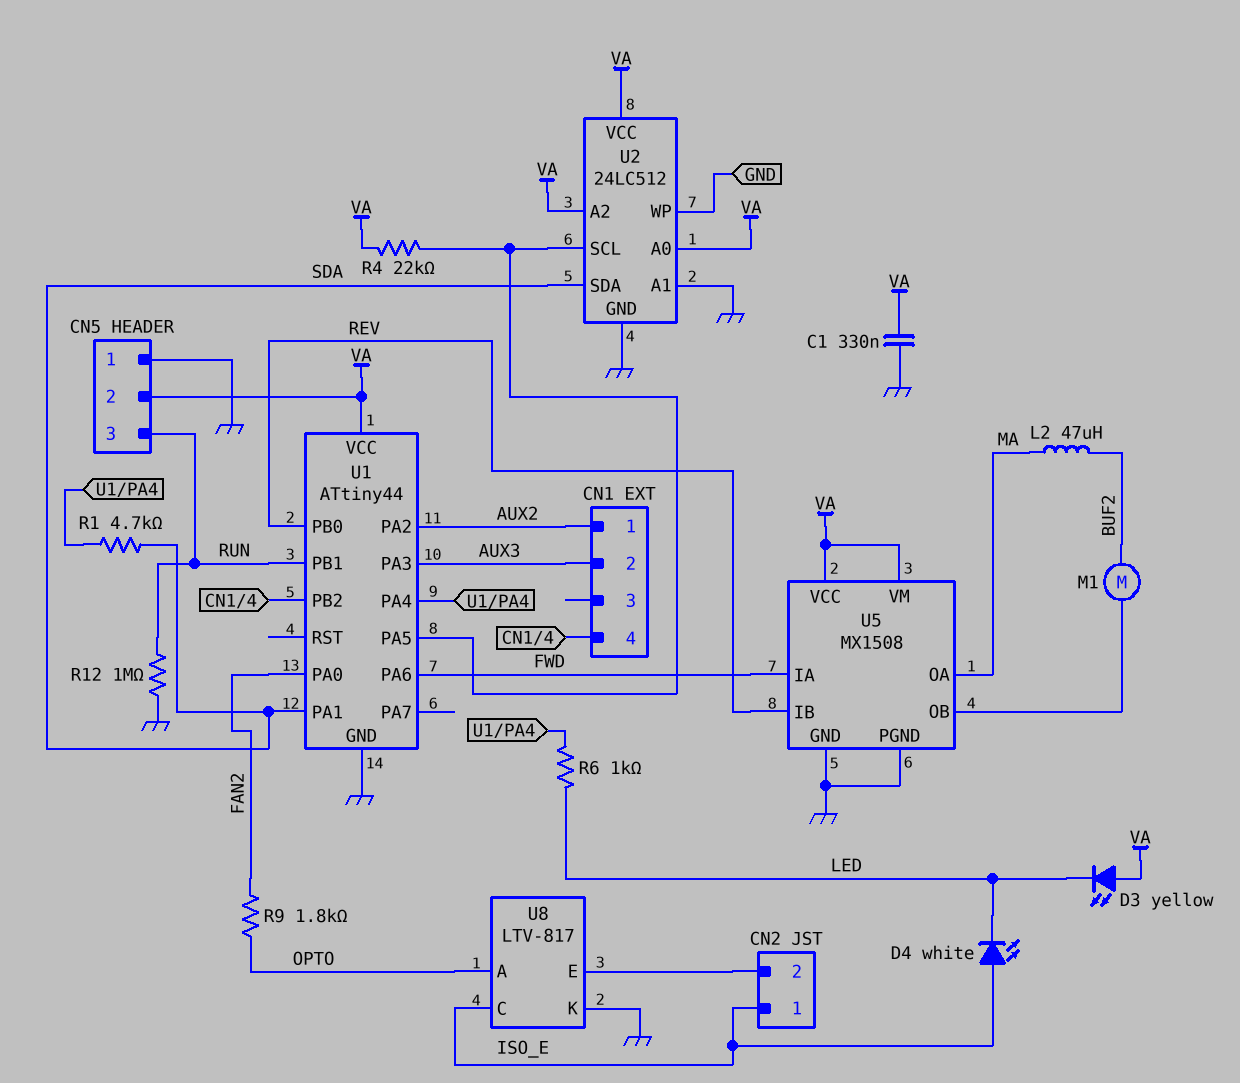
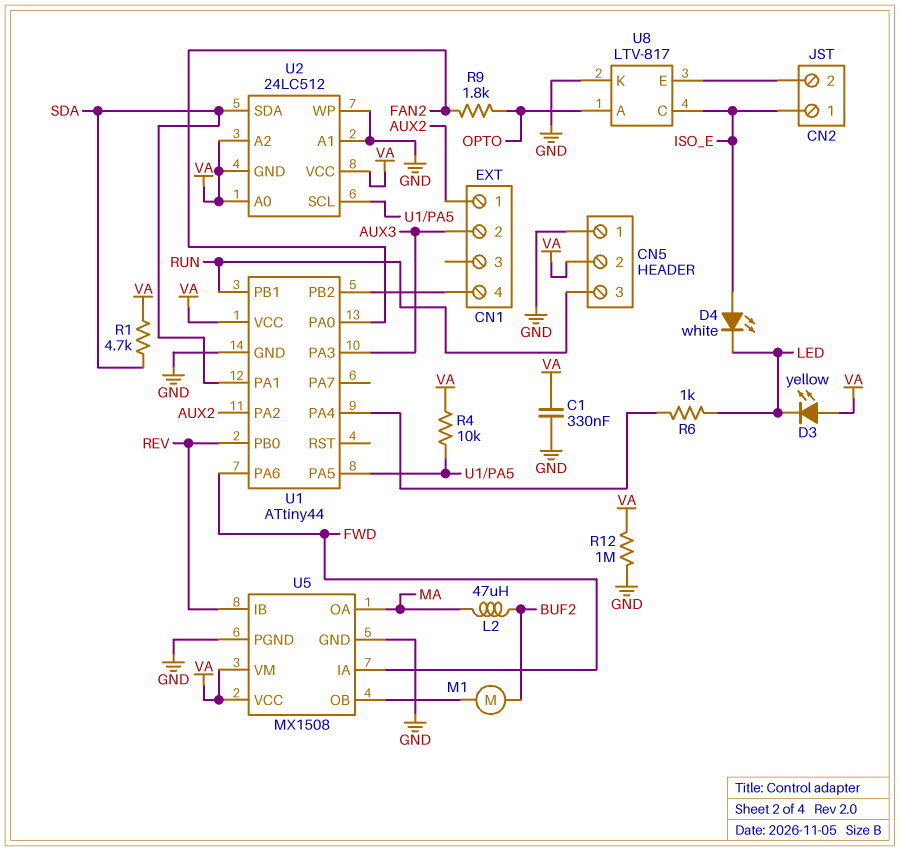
R1: 4.7k (SDA, U1/PA4) -> 4.7k (SDA, VA)
R4: 22k (U1/PA5, VA) -> 10k (U1/PA5, VA)
R12: 1M (GND, RUN) -> 1M (GND, VA)
U2 pin GND: GND -> VA

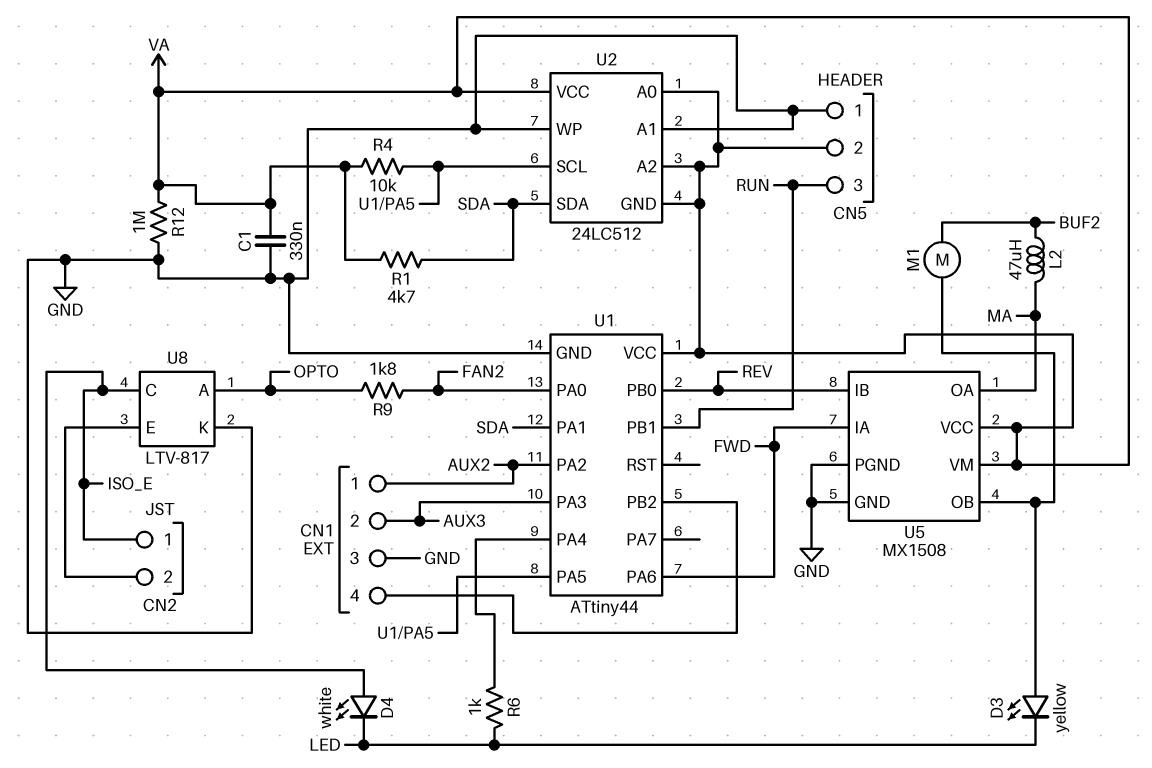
CN1 pin 3: none -> GND
D3: LED yellow (A VA, K LED) -> LED yellow (A U5/OB, K LED)

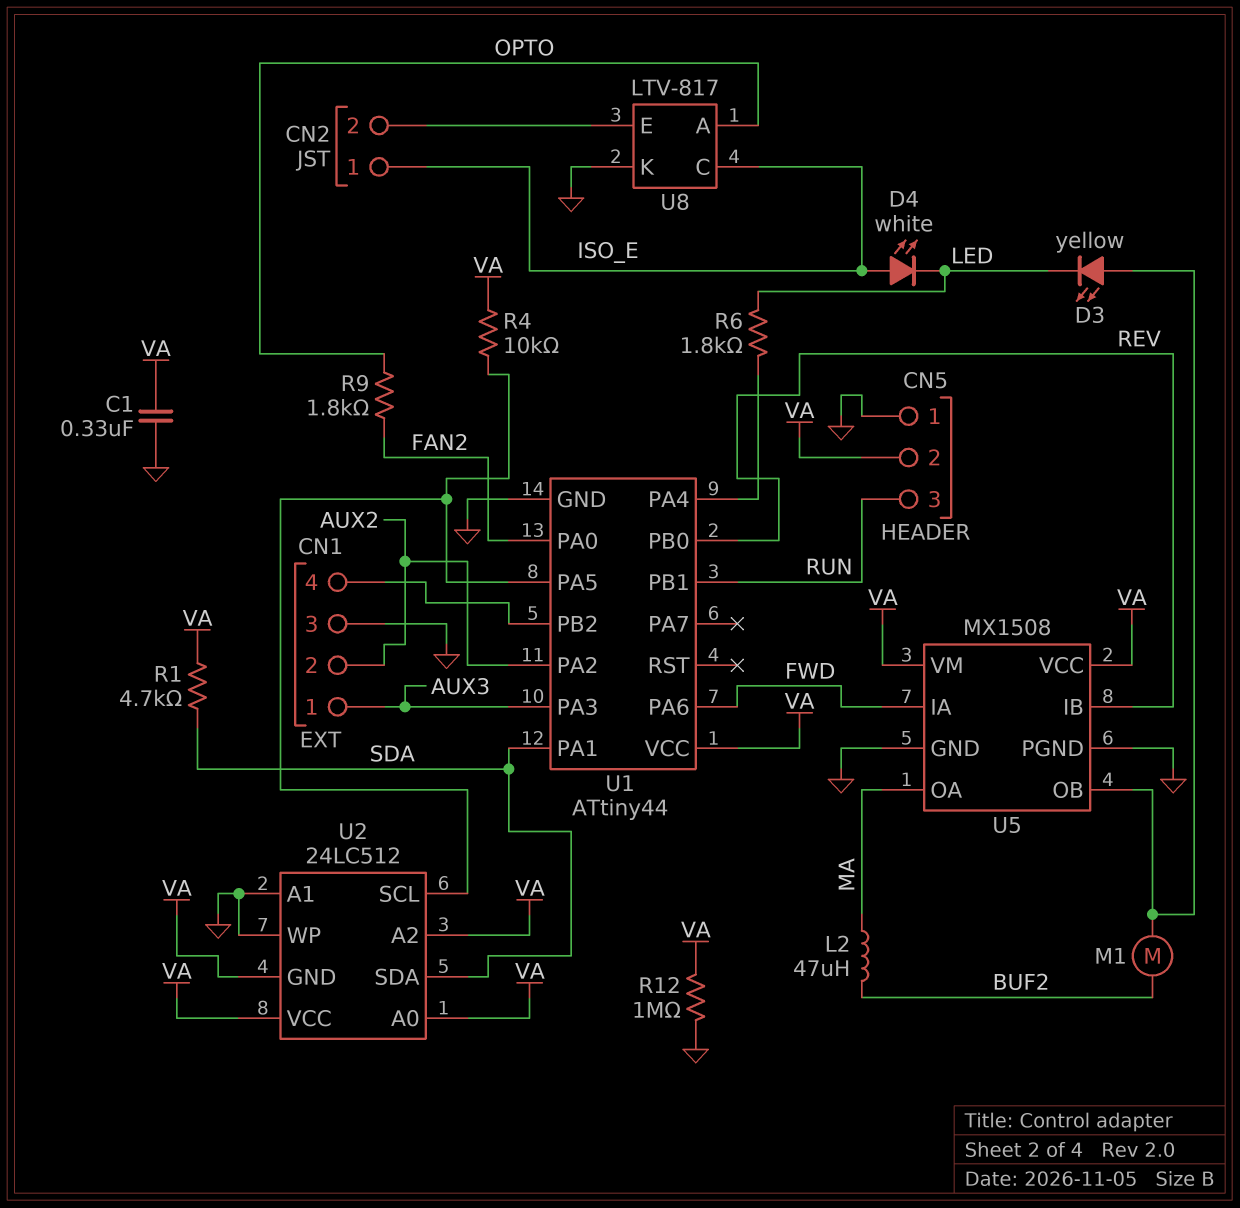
CN1 pin 1: AUX2 -> AUX3
CN1 pin 2: AUX3 -> AUX2
R6: 1k (LED, U1/PA4) -> 1.8k (LED, U1/PA4)

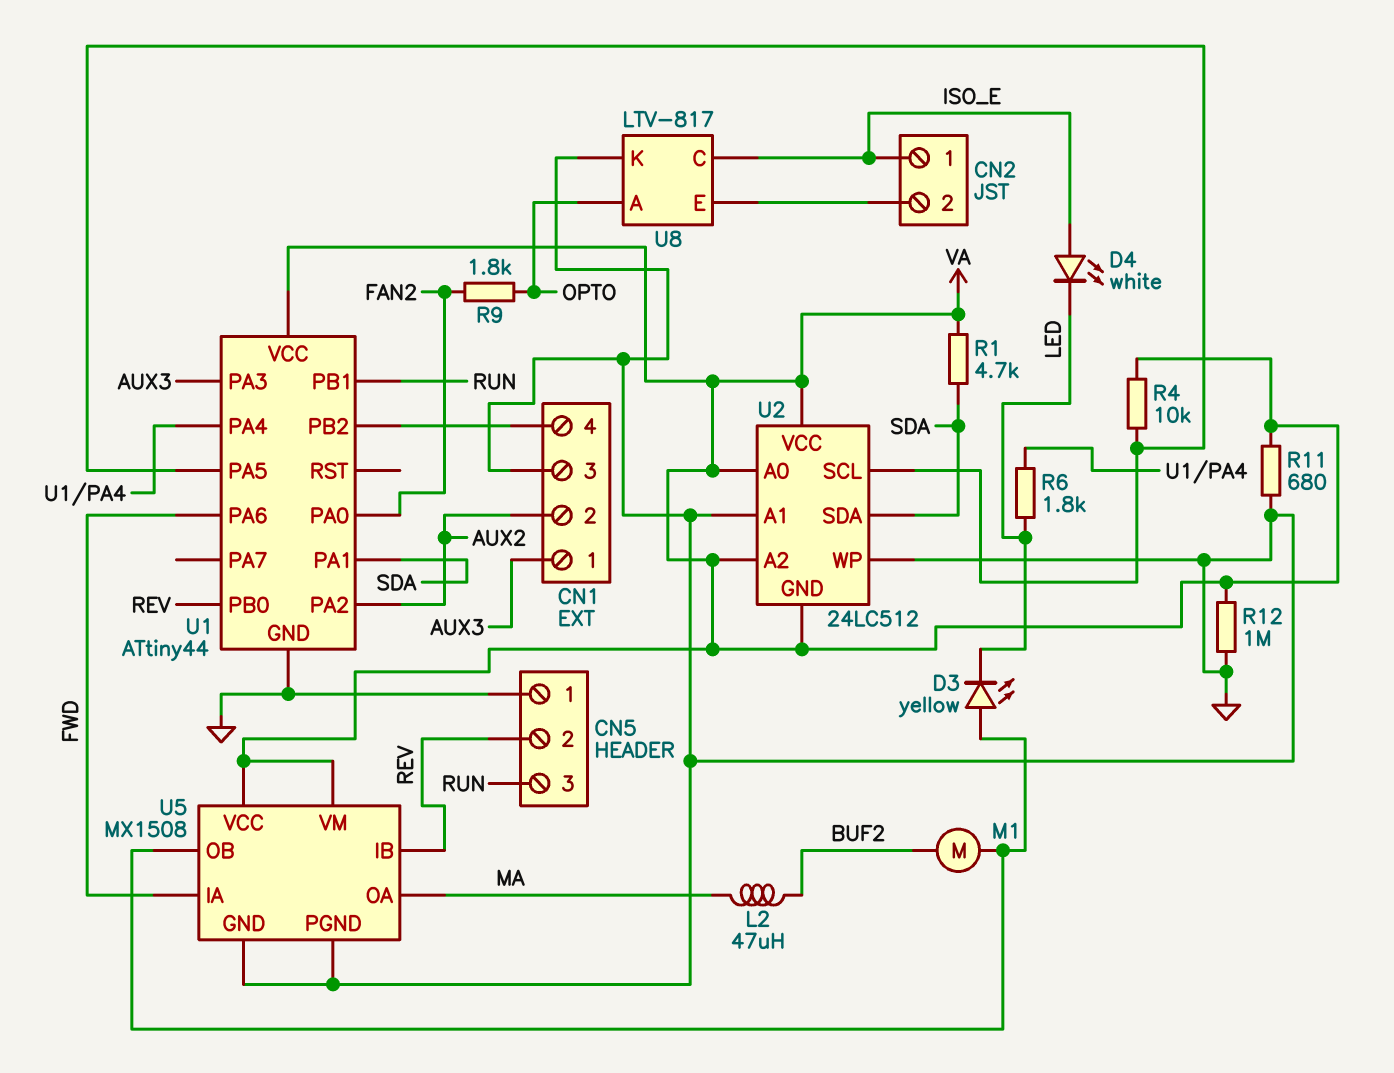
C1: 330nF (GND, VA) -> none
CN5 pin 2: VA -> REV
R11: none -> 680 (GND, VA)

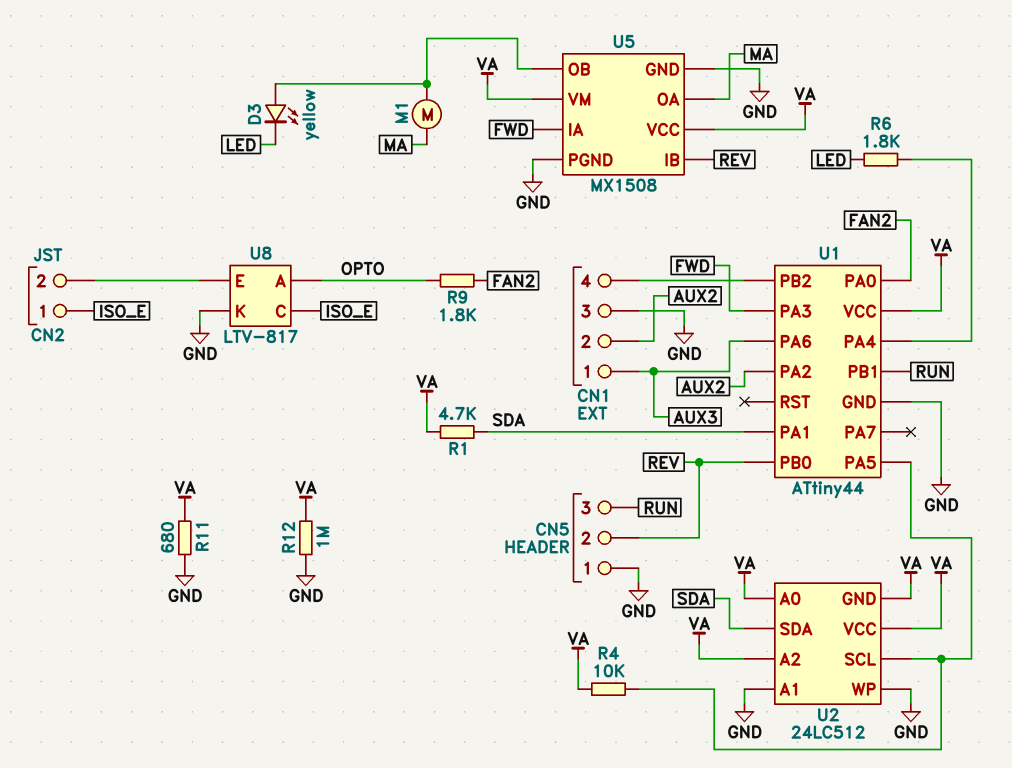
D4: LED white (A ISO_E, K LED) -> none
L2: 47uH (BUF2, MA) -> none
M1: motor (BUF2, U5/OB) -> motor (MA, U5/OB)
U1 pin PA3: AUX3 -> FWD
U1 pin PA6: FWD -> AUX3

